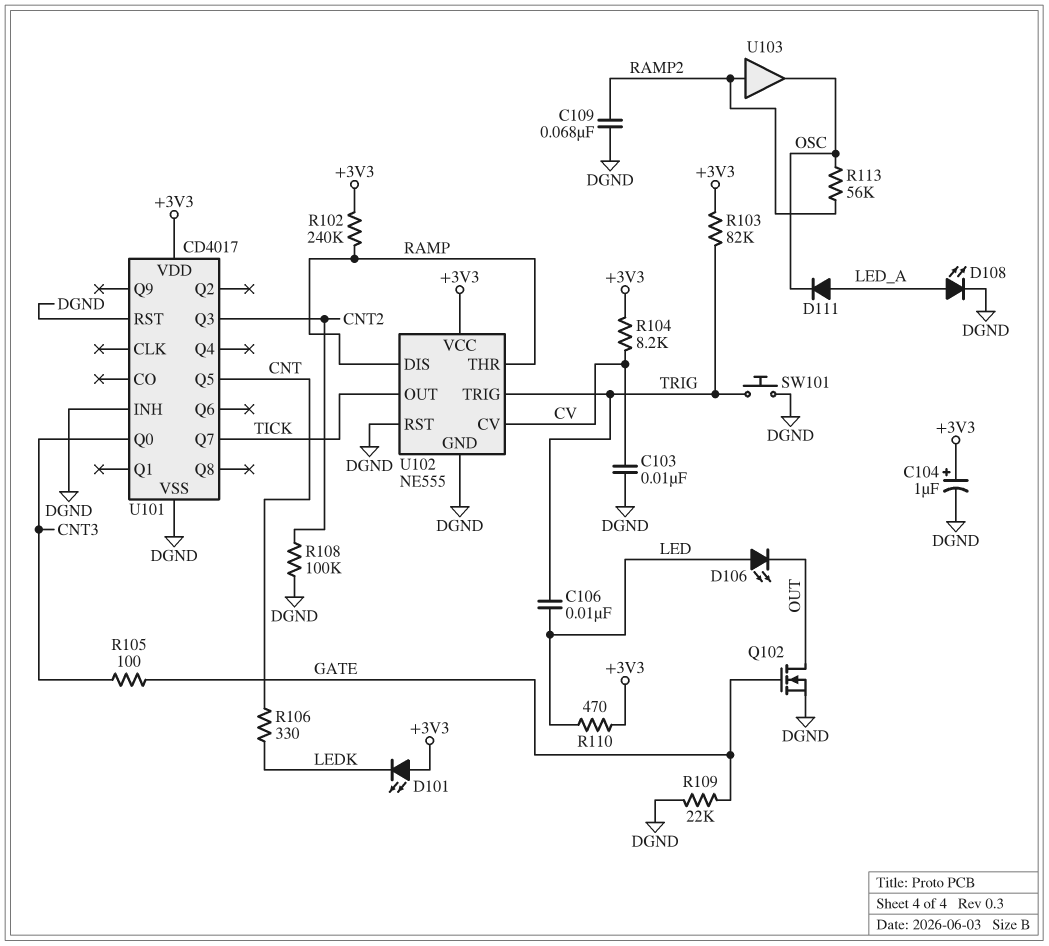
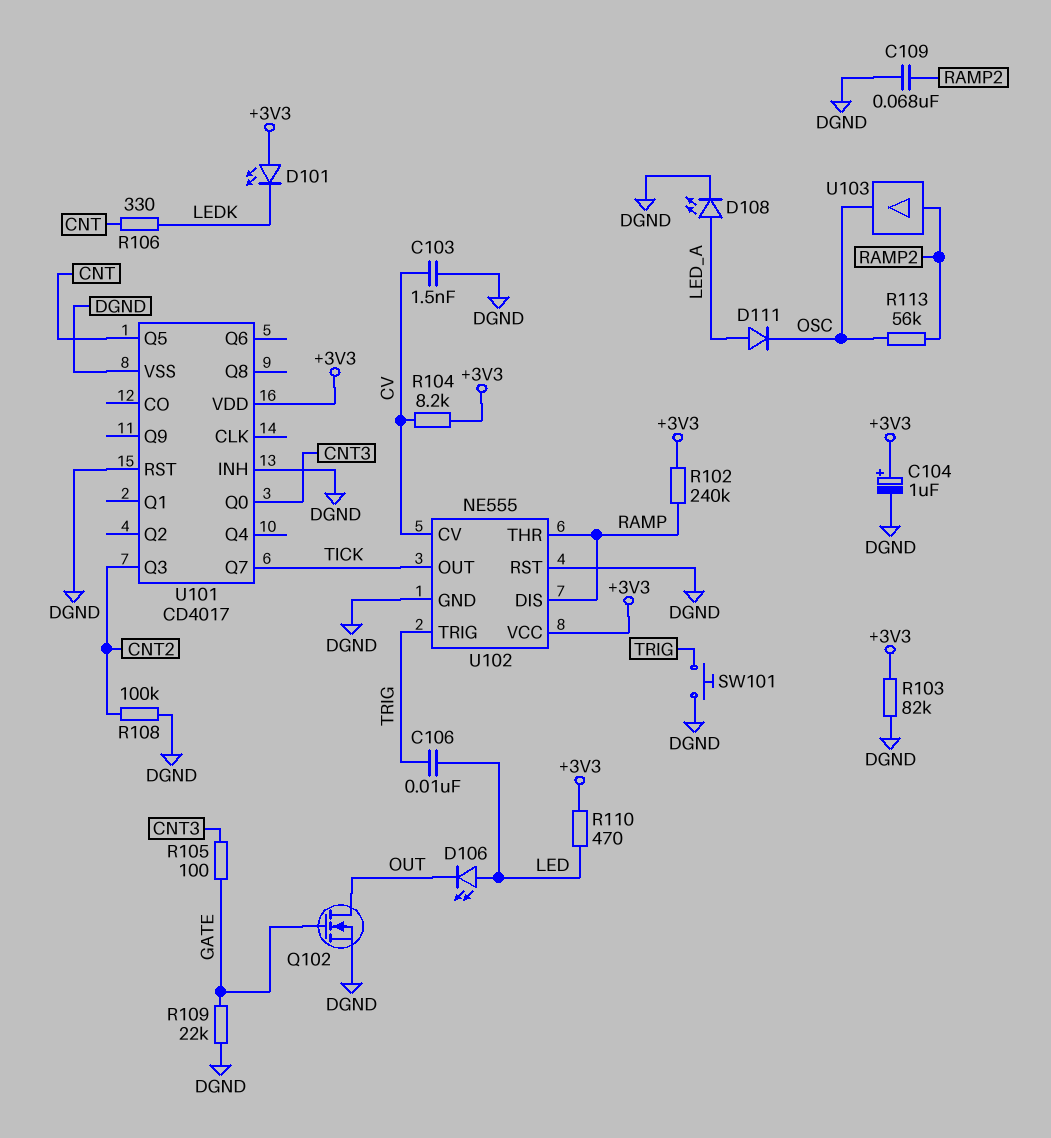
C103: 10nF (CV, DGND) -> 1.5nF (CV, DGND)
R103: 82k (+3V3, TRIG) -> 82k (+3V3, DGND)

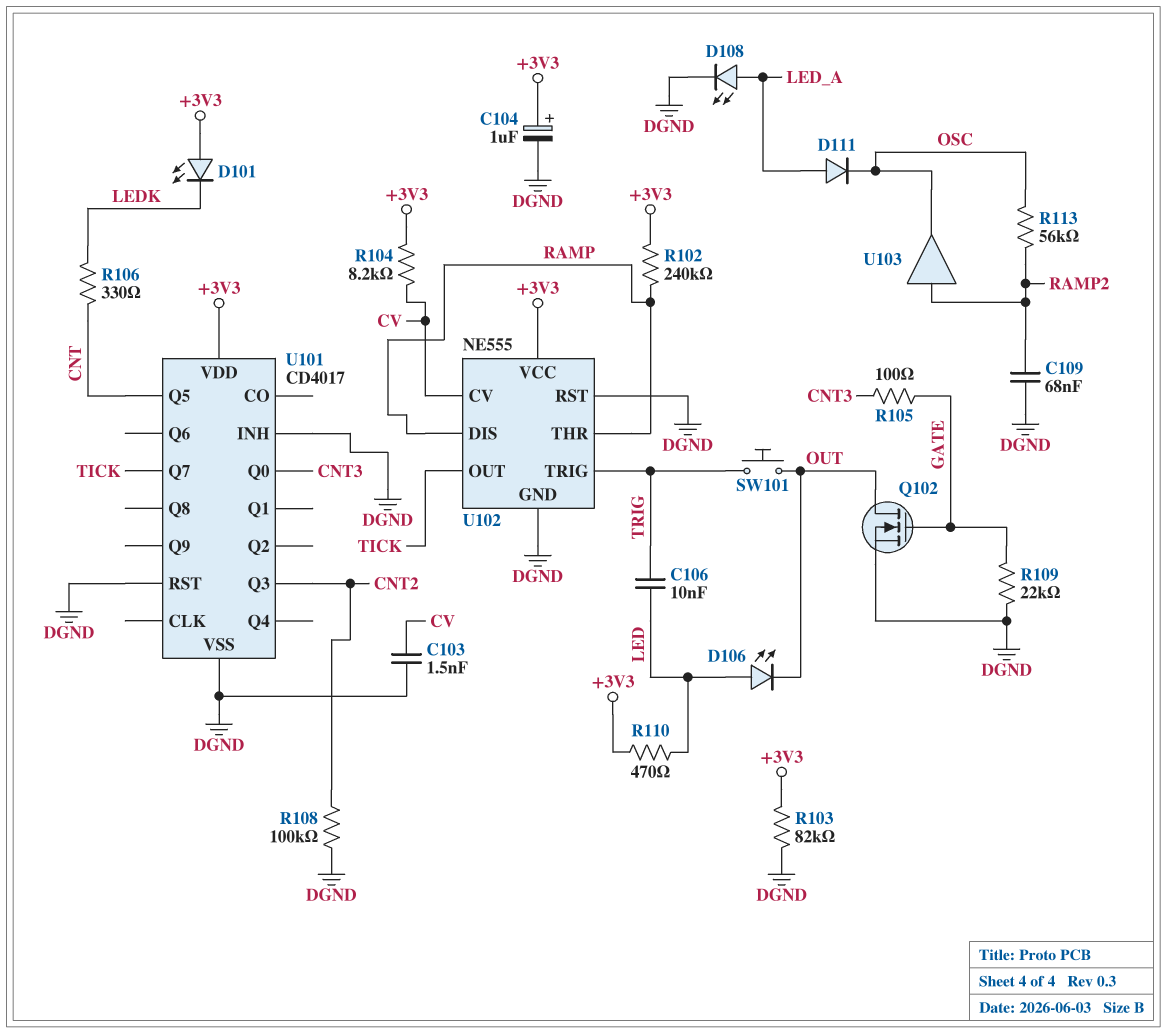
SW101: button (DGND, TRIG) -> button (OUT, TRIG)

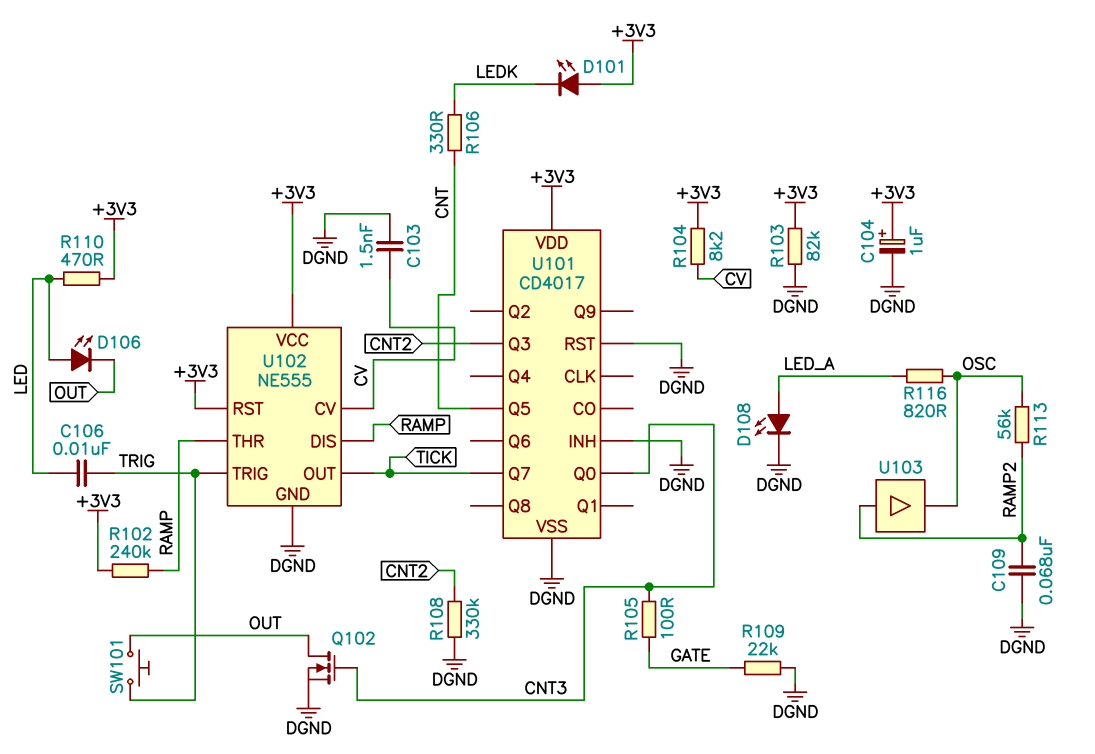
D111: diode (A LED_A, K OSC) -> none
Q102: NMOS (G GATE, D OUT, S DGND) -> NMOS (G CNT3, D OUT, S DGND)
R108: 100k (CNT2, DGND) -> 330k (CNT2, DGND)
R116: none -> 820 (LED_A, OSC)
U102 pin RST: DGND -> +3V3

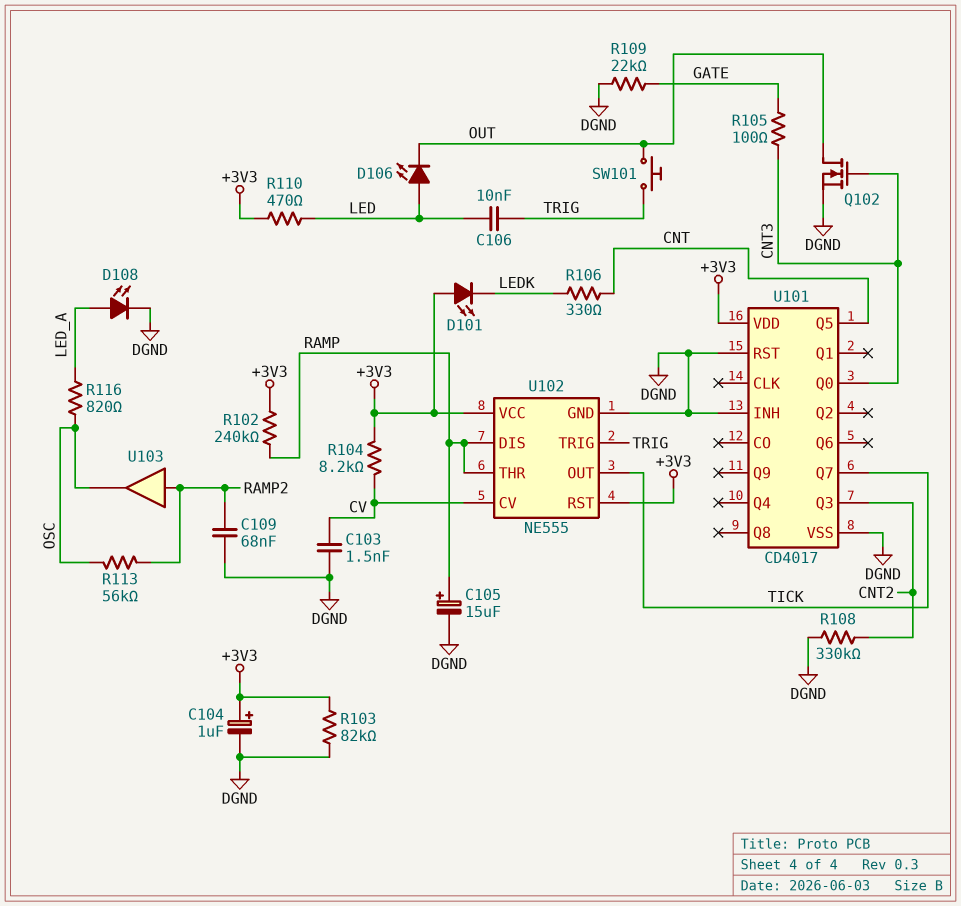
C105: none -> 15uF (plus RAMP, minus DGND)

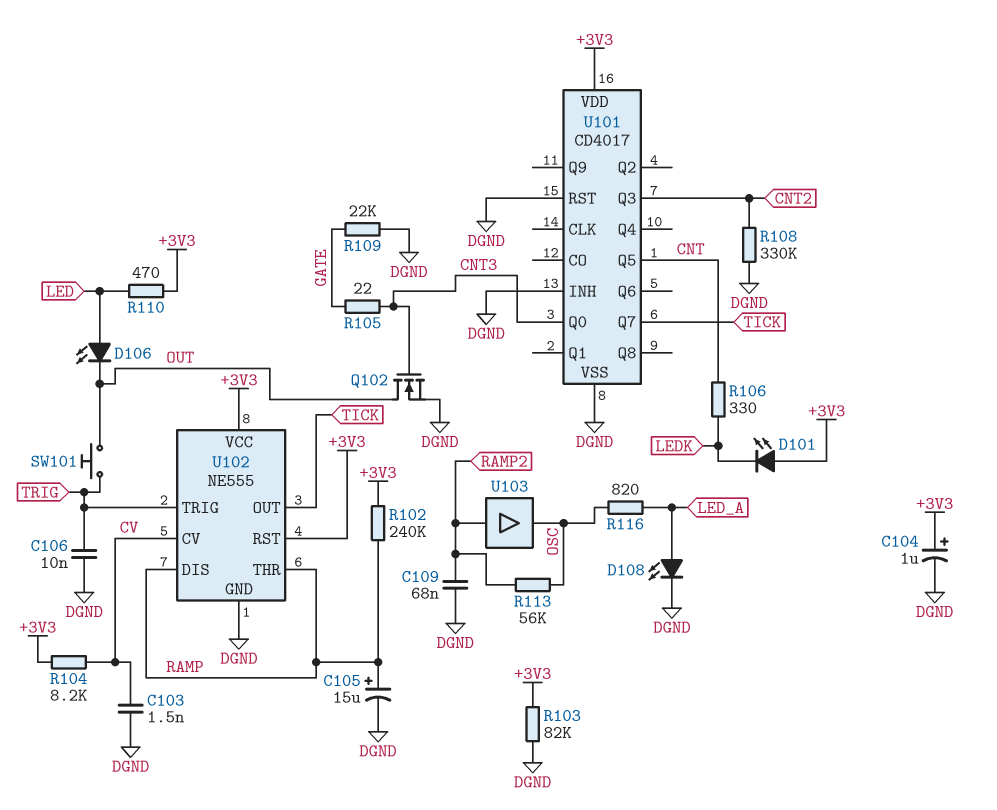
C106: 10nF (LED, TRIG) -> 10nF (DGND, TRIG)
R105: 100 (CNT3, GATE) -> 22 (CNT3, GATE)

